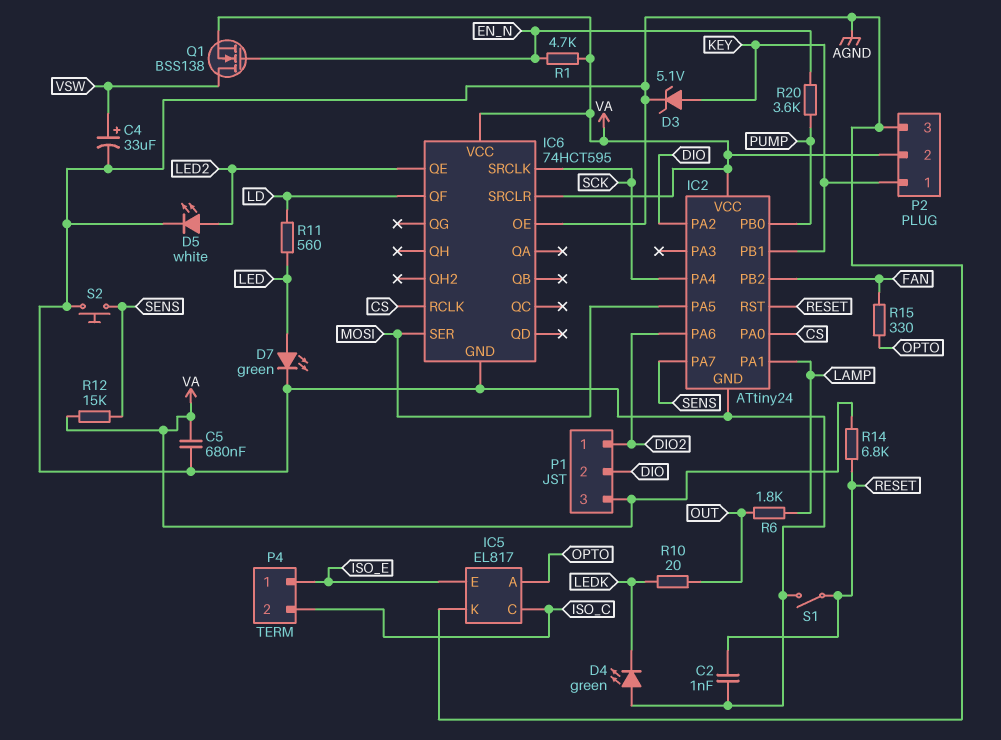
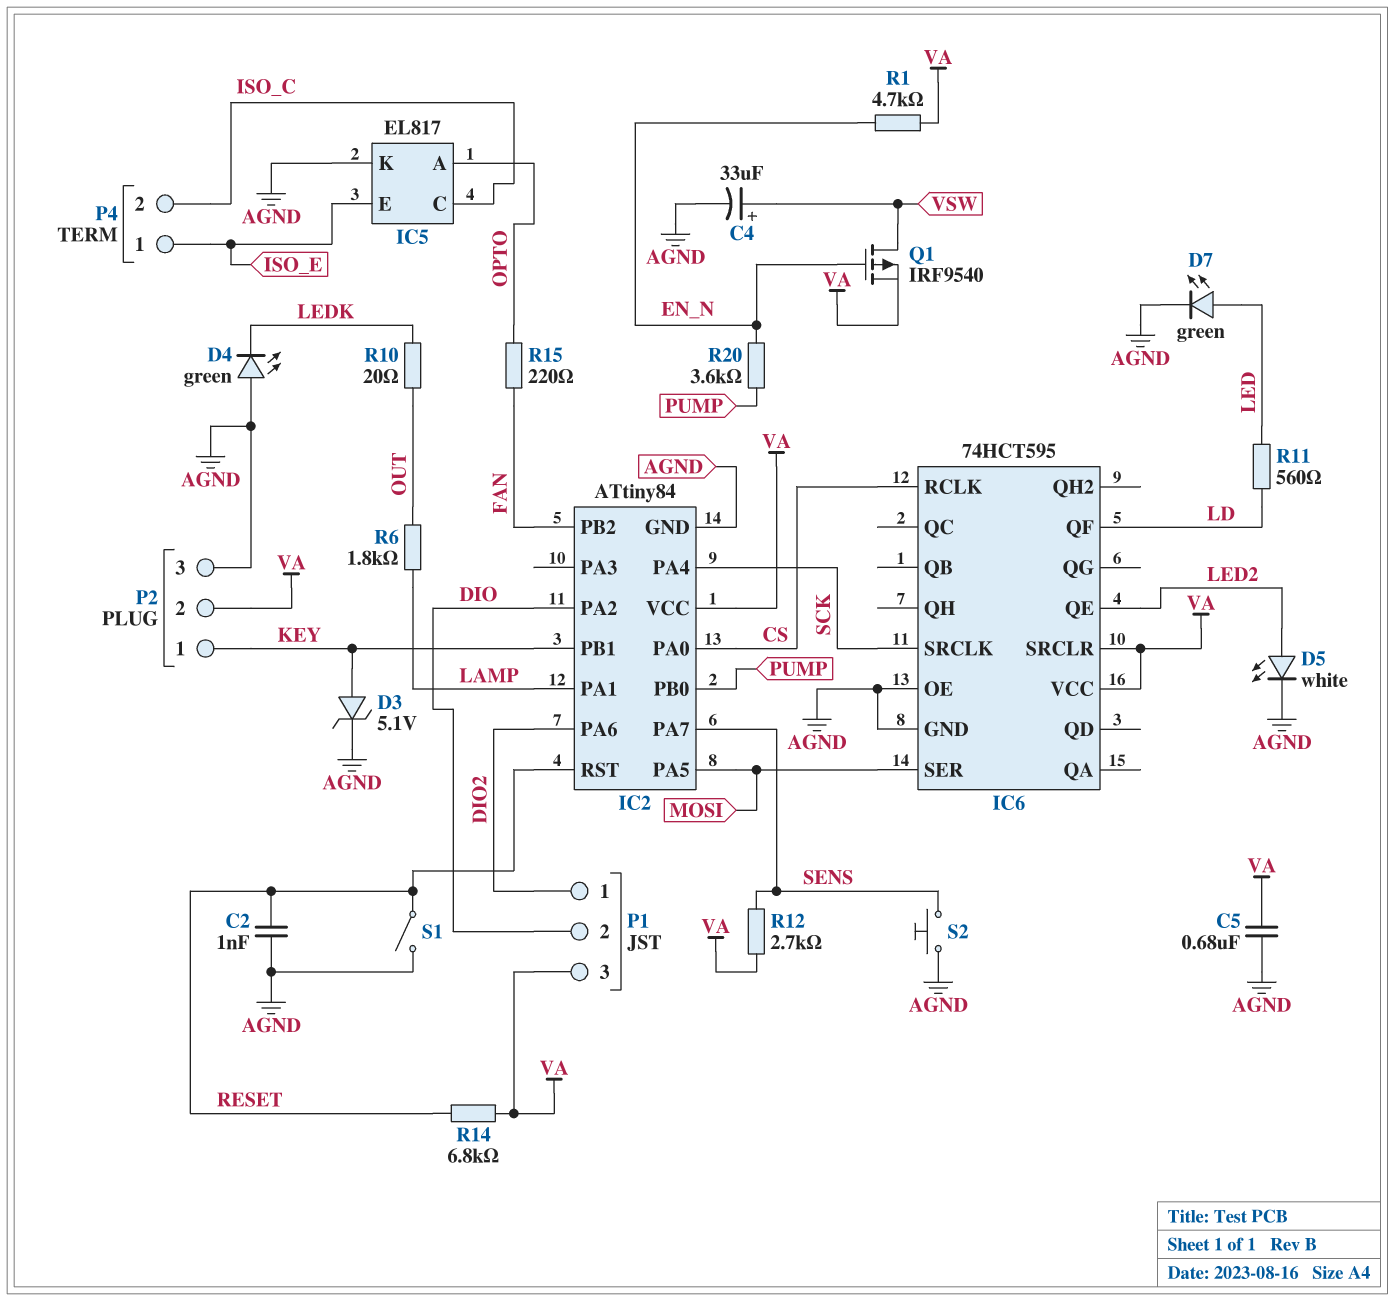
IC2: ATtiny24 -> ATtiny84
Q1: NMOS BSS138 (G EN_N, D VSW, S VA) -> PMOS IRF9540 (G EN_N, D VSW, S VA)
R12: 15k (SENS, VA) -> 2.7k (SENS, VA)
R15: 330 (FAN, OPTO) -> 220 (FAN, OPTO)

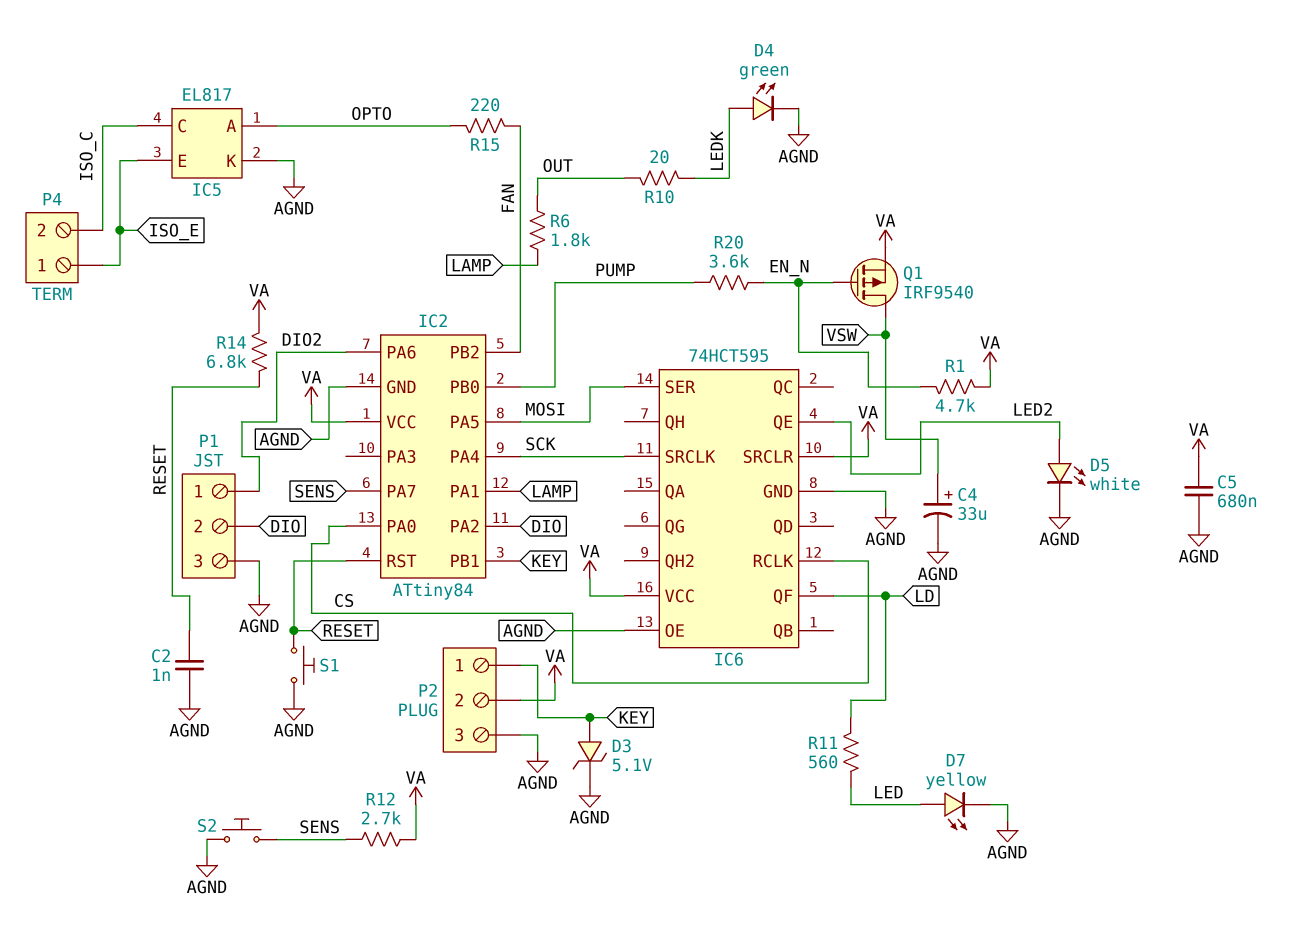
D4: LED green (A AGND, K LEDK) -> LED green (A LEDK, K AGND)
D7: LED green (A LED, K AGND) -> LED yellow (A LED, K AGND)
P1 pin 3: VA -> AGND
S1: switch (AGND, RESET) -> button (AGND, RESET)

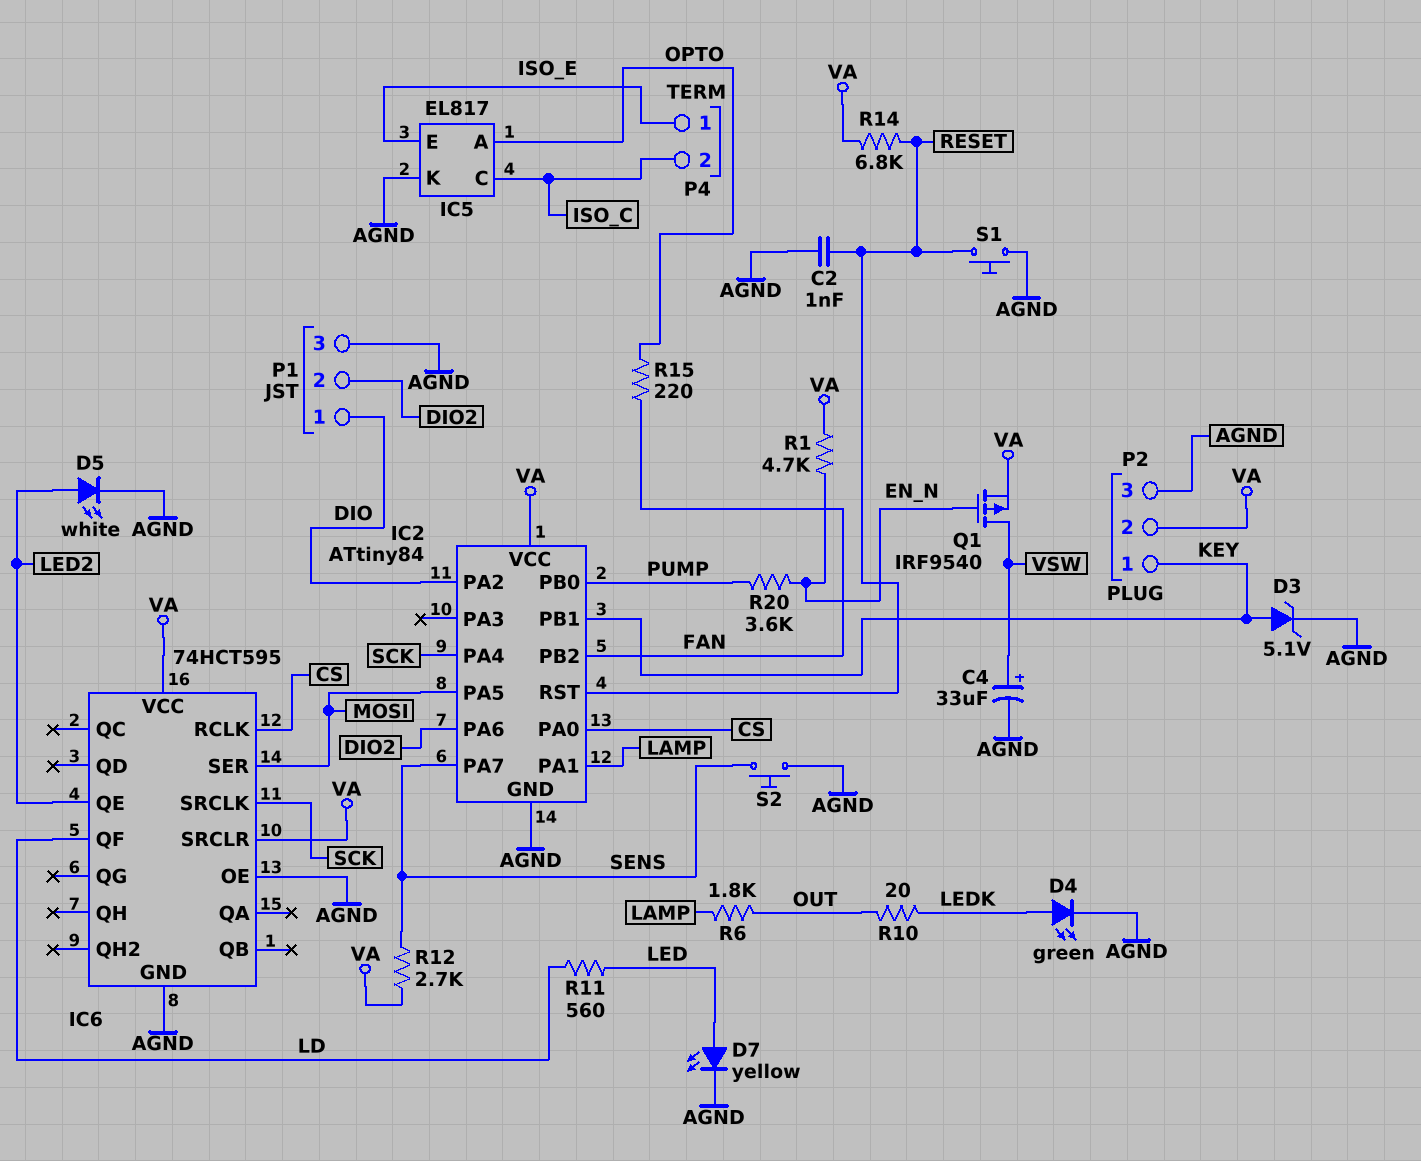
C5: 680nF (AGND, VA) -> none
P1 pin 1: DIO2 -> DIO
P1 pin 2: DIO -> DIO2

